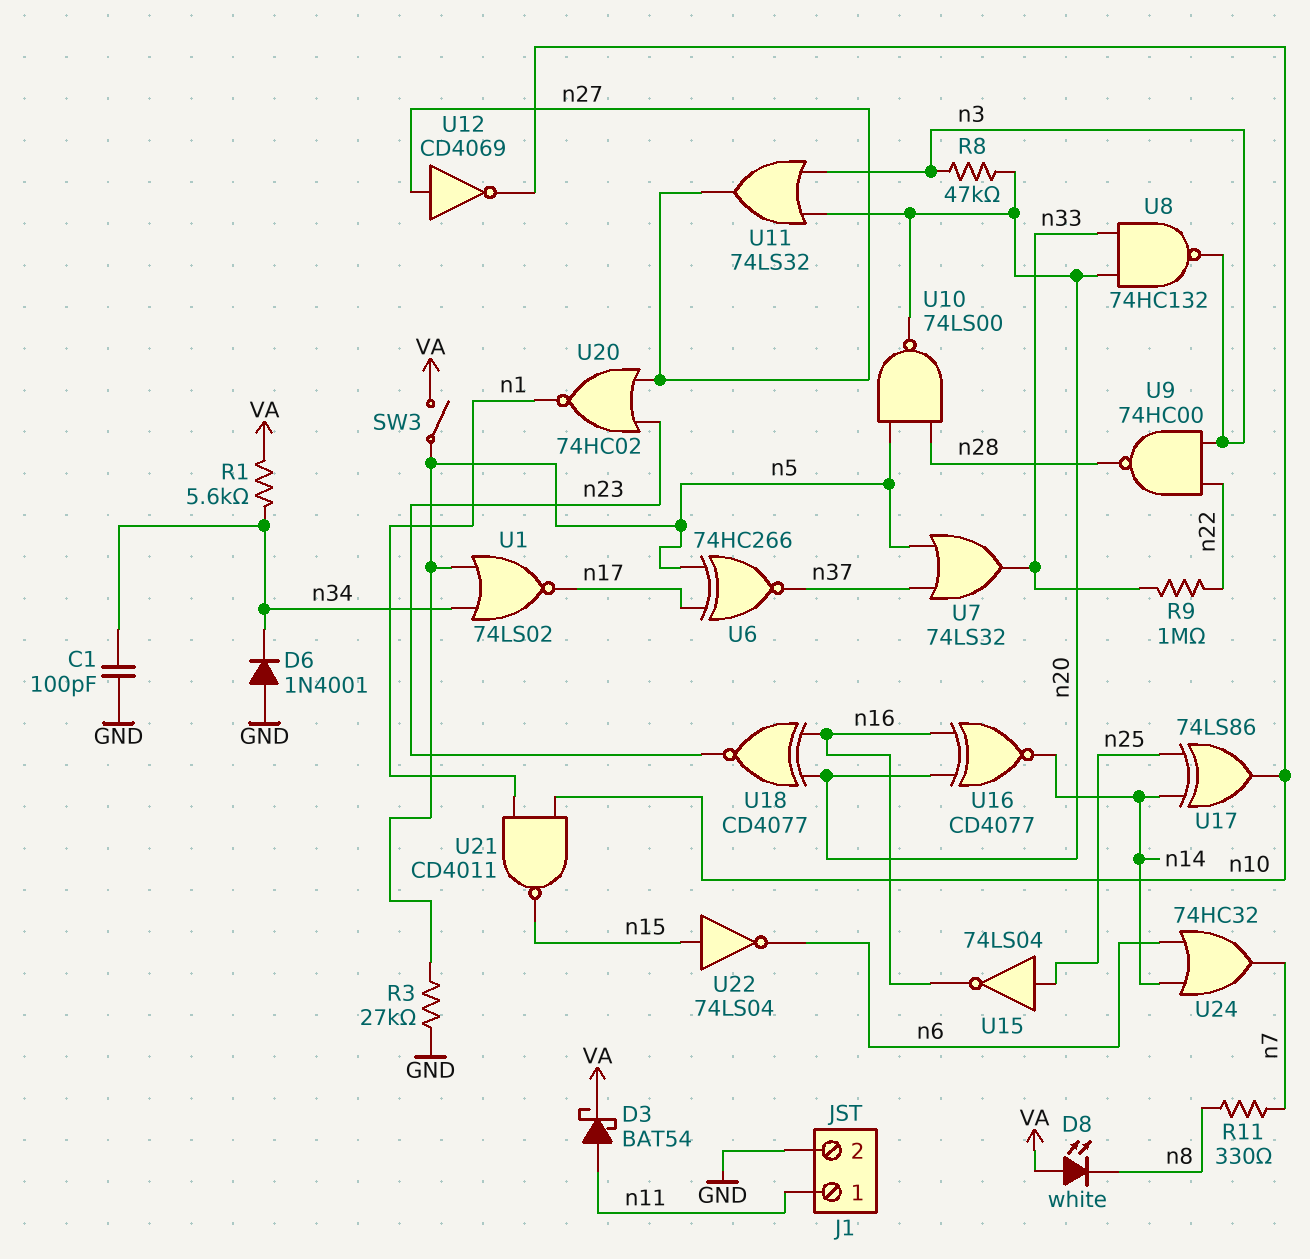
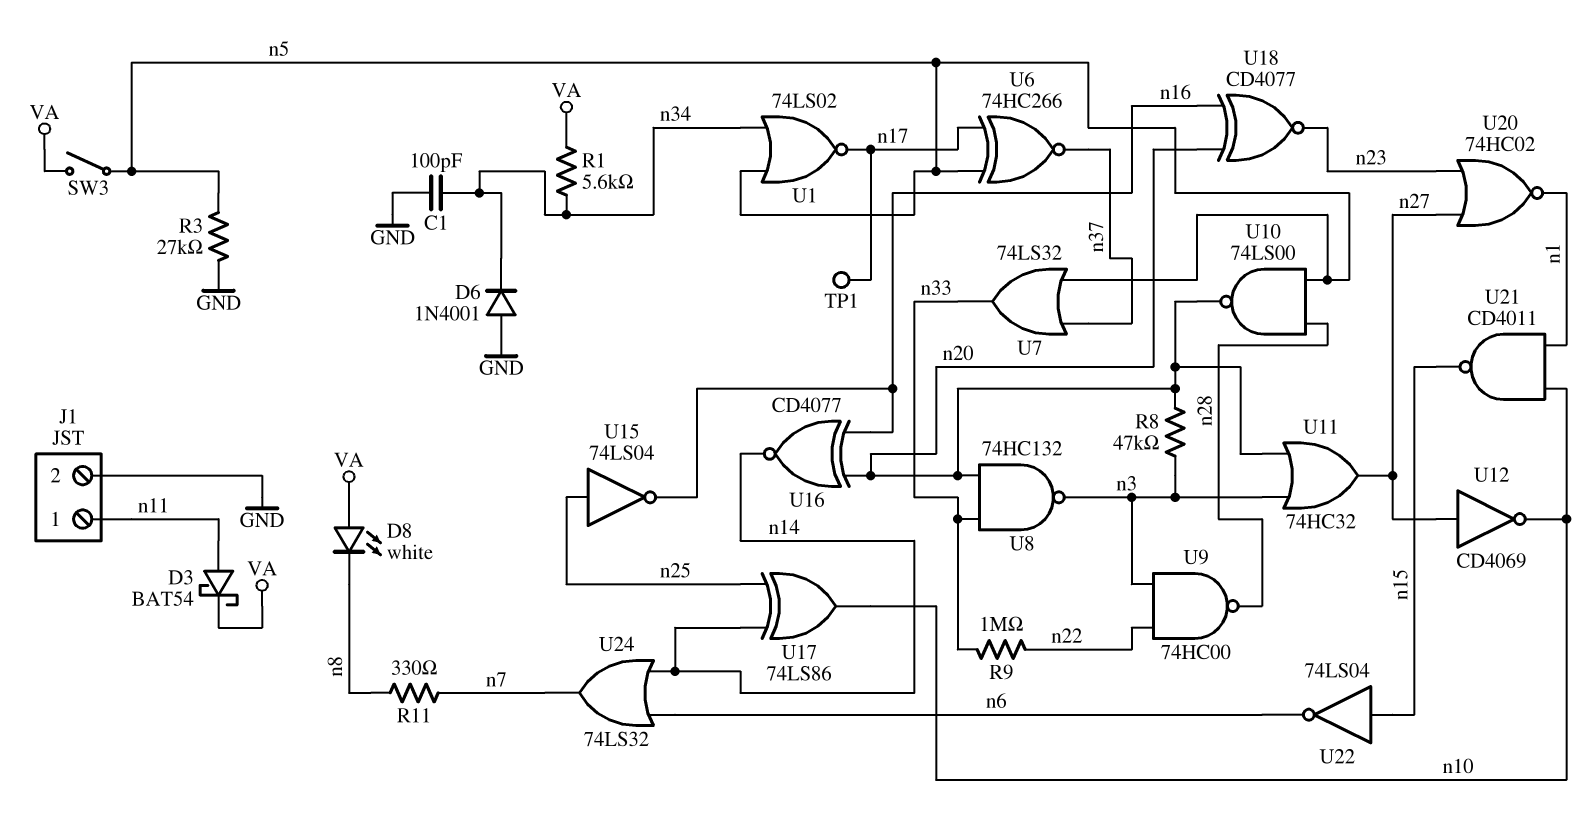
TP1: none -> test point (n17)
U11: OR 74LS32 (in n3, in n20, out n27) -> OR 74HC32 (in n3, in n20, out n27)
U24: OR 74HC32 (in n6, in n14, out n7) -> OR 74LS32 (in n6, in n14, out n7)

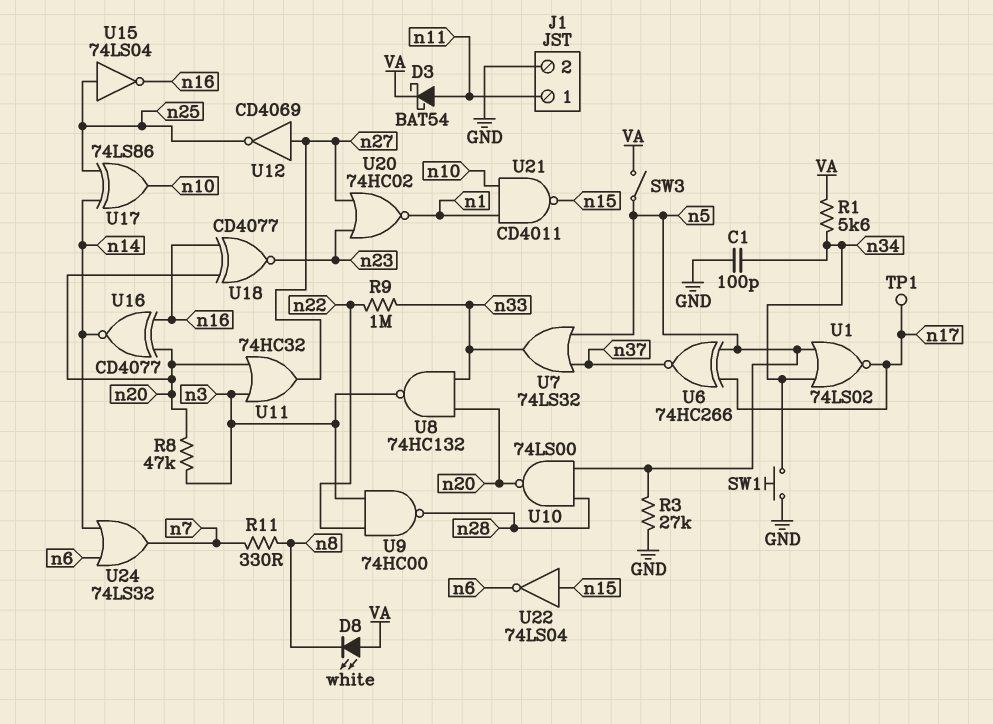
D6: diode 1N4001 (A GND, K n34) -> none
SW1: none -> button (GND, n34)
U12: NOT CD4069 (in n27, out n10) -> NOT CD4069 (in n27, out n25)

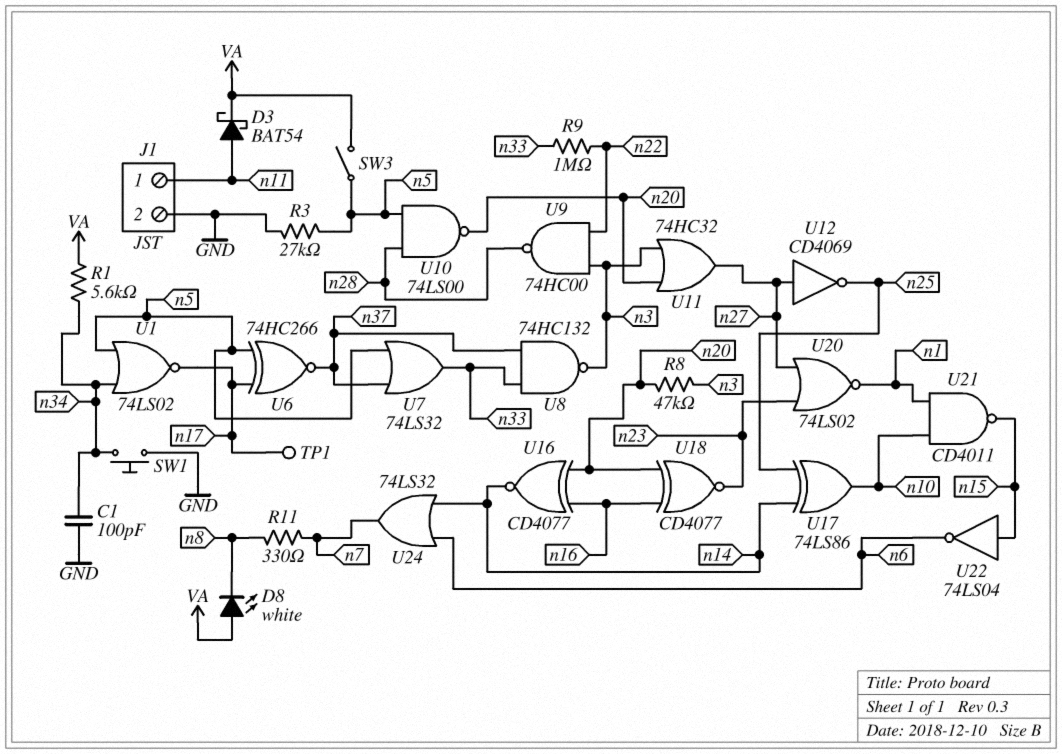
U8: NAND 74HC132 (in n20, in n33, out n3) -> NAND 74HC132 (in n33, in n37, out n3)
U15: NOT 74LS04 (in n25, out n16) -> none
U20: NOR 74HC02 (in n23, in n27, out n1) -> NOR 74LS02 (in n23, in n27, out n1)

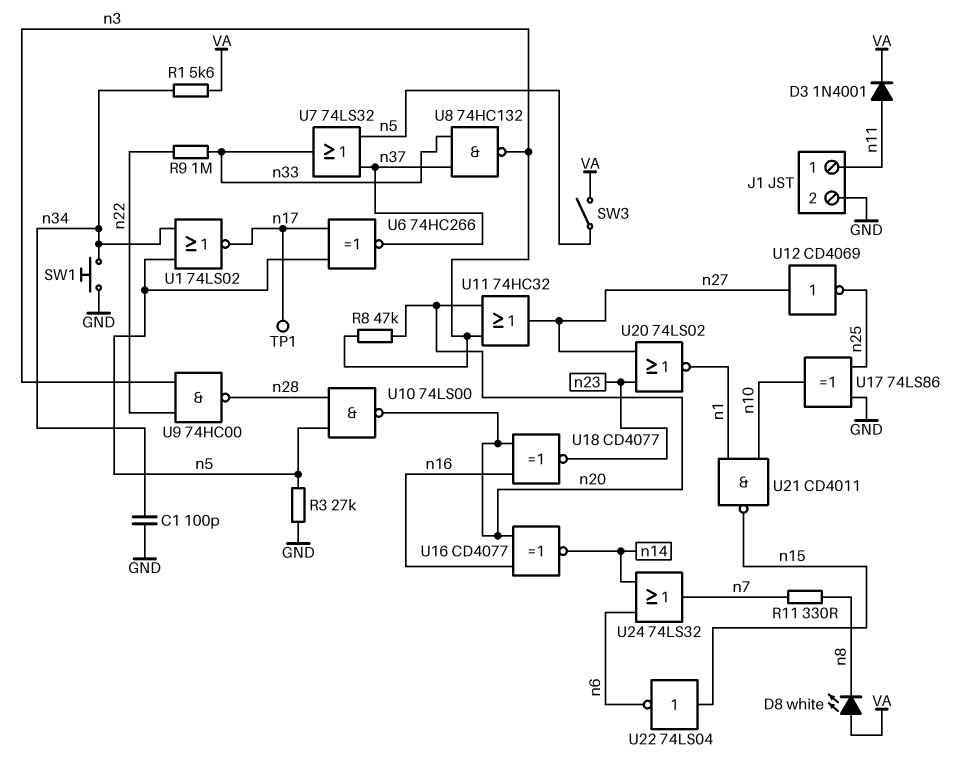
D3: schottky BAT54 (A n11, K VA) -> diode 1N4001 (A n11, K VA)
U17: XOR 74LS86 (in n14, in n25, out n10) -> XOR 74LS86 (in GND, in n25, out n10)

